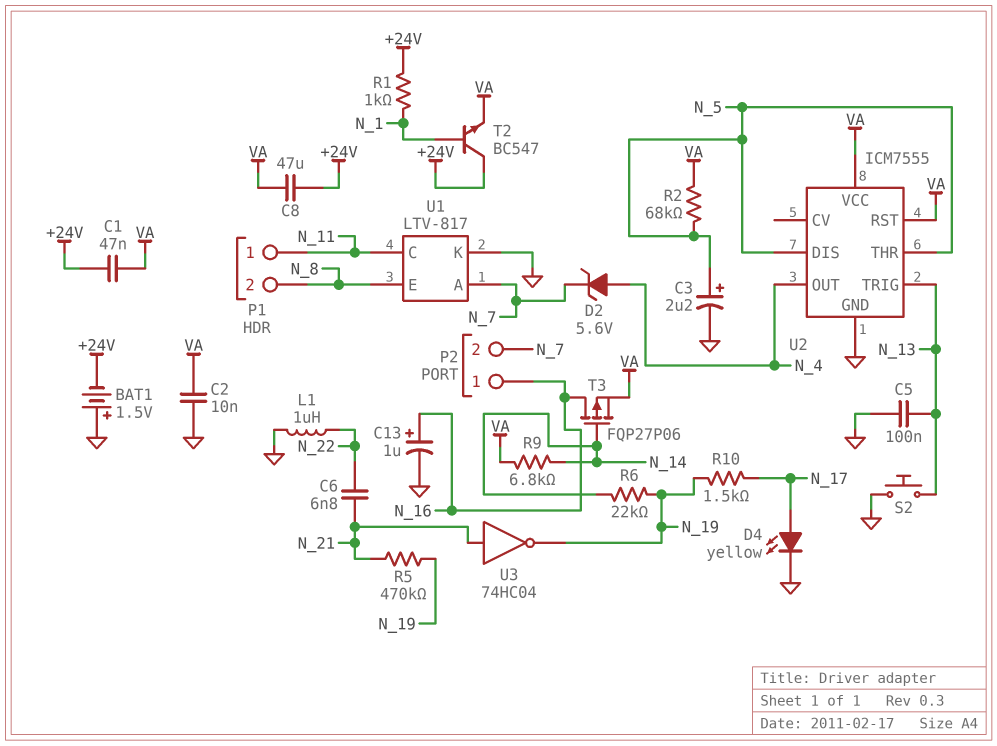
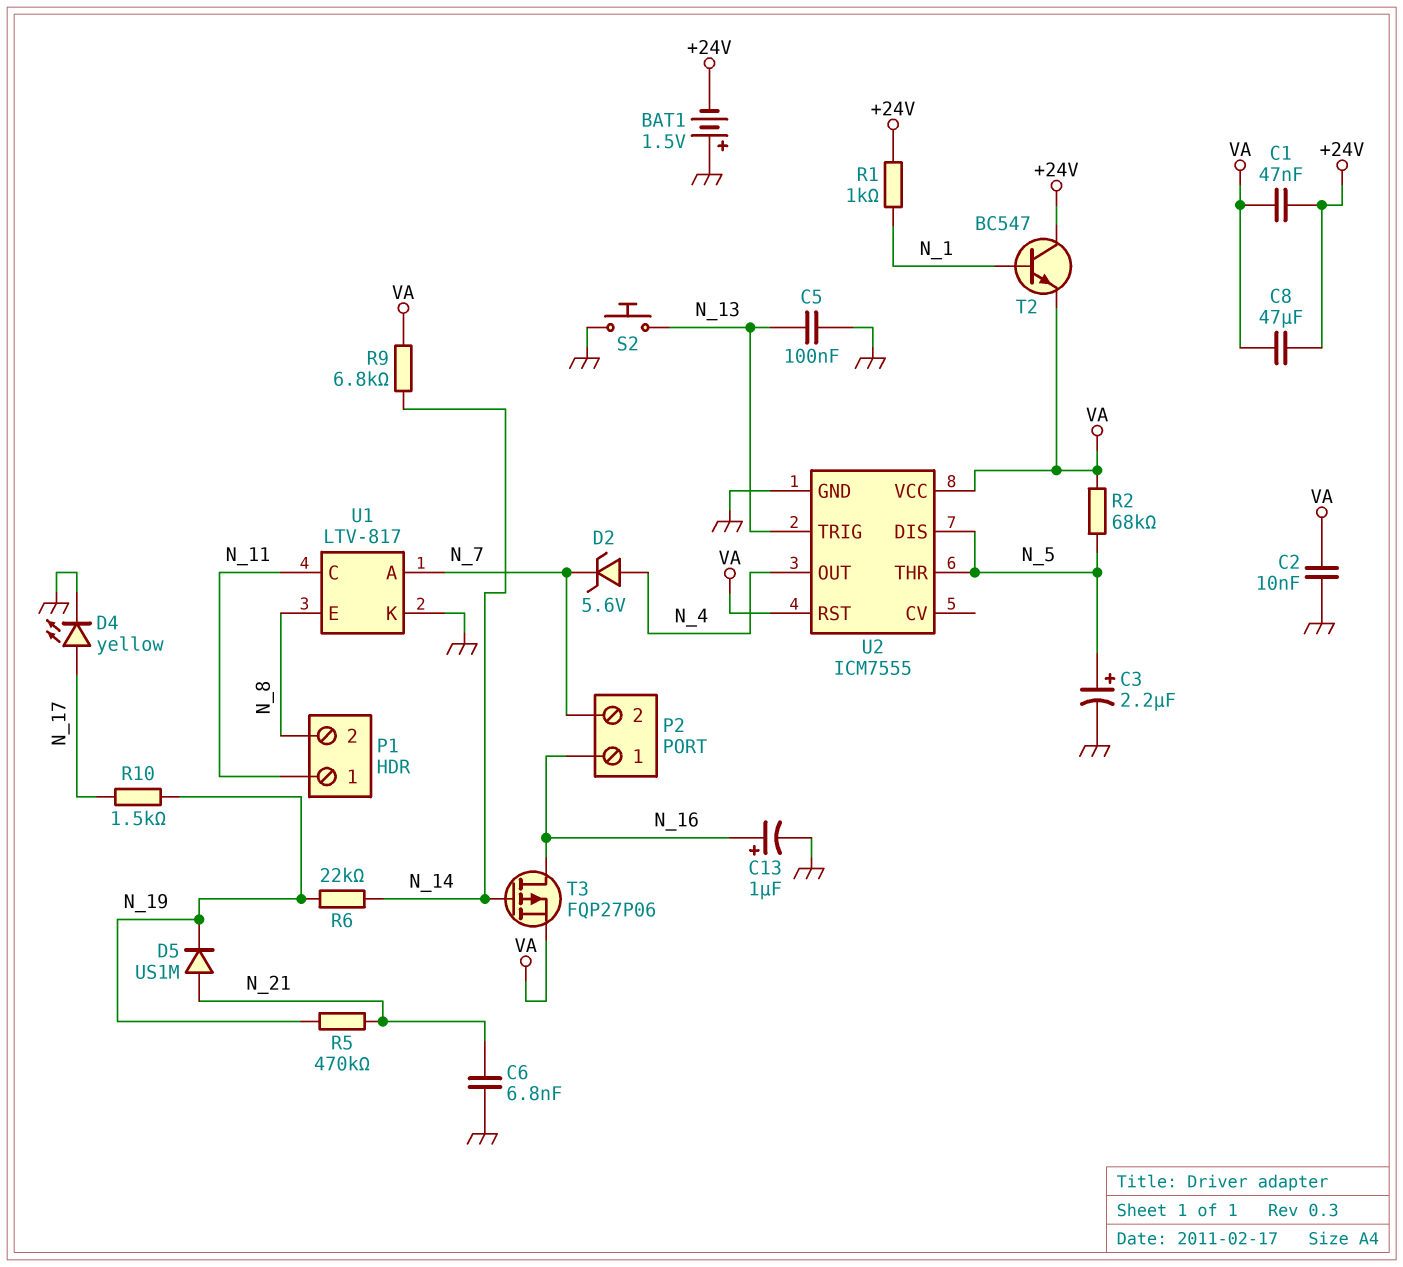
C6: 6.8nF (N_21, N_22) -> 6.8nF (GND, N_21)
D5: none -> diode US1M (A N_21, K N_19)
L1: 1uH (GND, N_22) -> none
U3: NOT 74HC04 (in N_21, out N_19) -> none

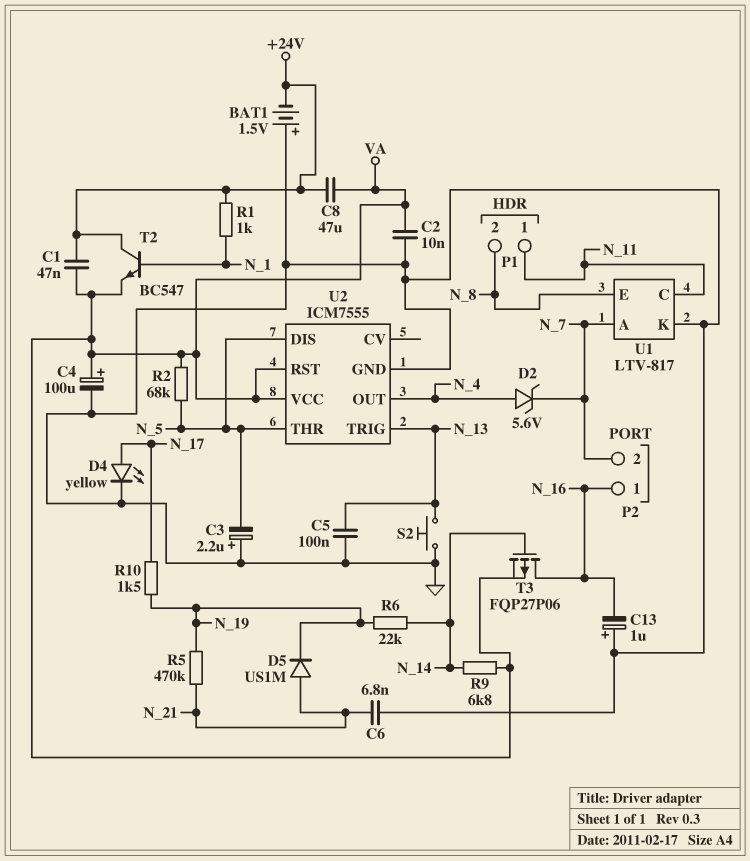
C3: 2.2uF (plus N_5, minus GND) -> 2.2uF (plus GND, minus N_5)
C4: none -> 100uF (plus VA, minus GND)
C13: 1uF (plus N_16, minus GND) -> 1uF (plus GND, minus N_16)

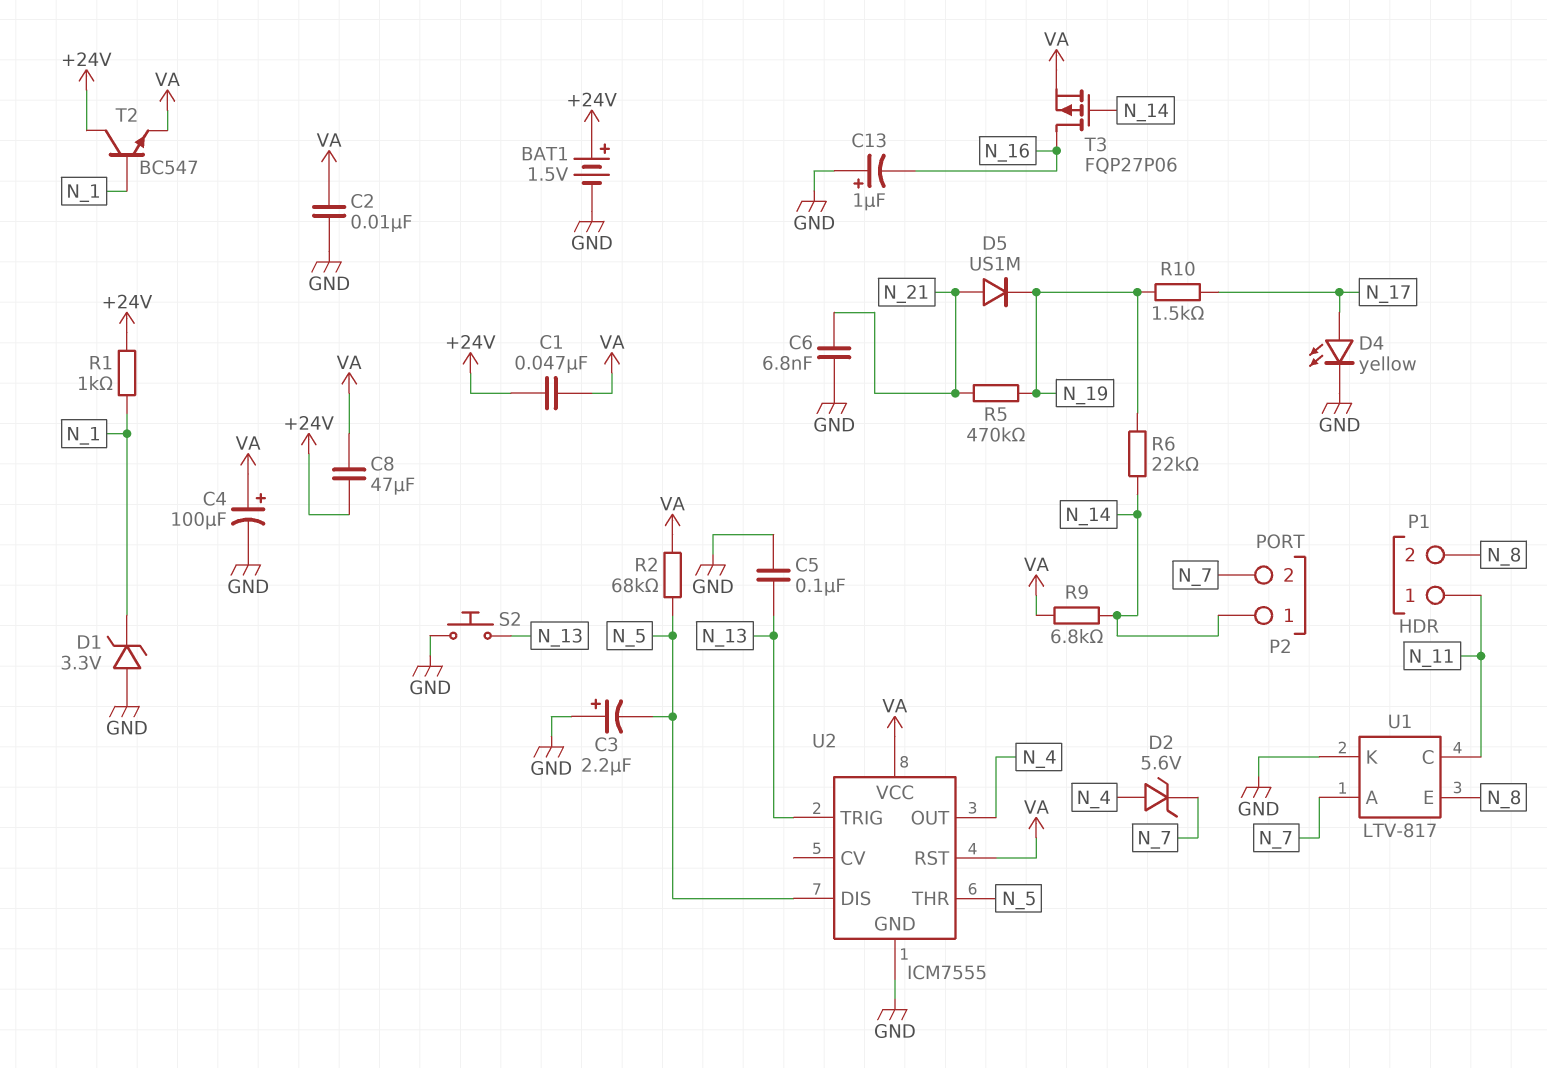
BAT1: 1.5V (plus GND, minus +24V) -> 1.5V (plus +24V, minus GND)
D1: none -> zener 3.3V (A GND, K N_1)
P2 pin 1: N_16 -> N_14

